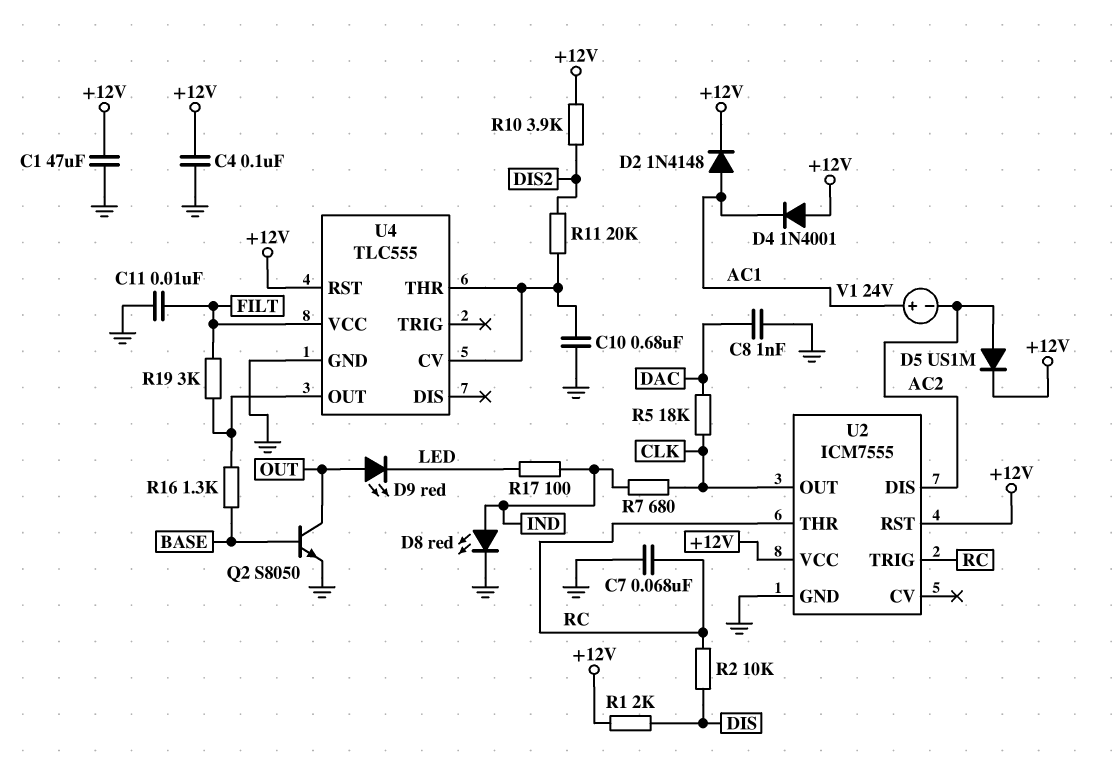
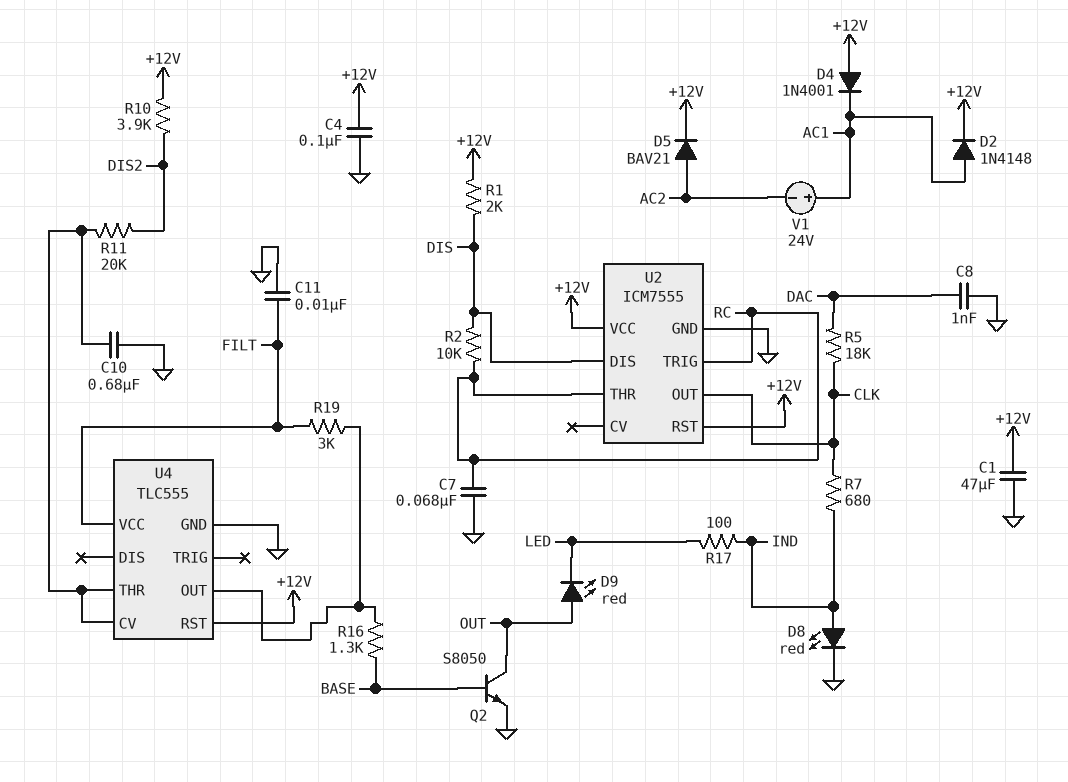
D5: diode US1M (A AC2, K +12V) -> diode BAV21 (A AC2, K +12V)
U2 pin DIS: AC2 -> DIS

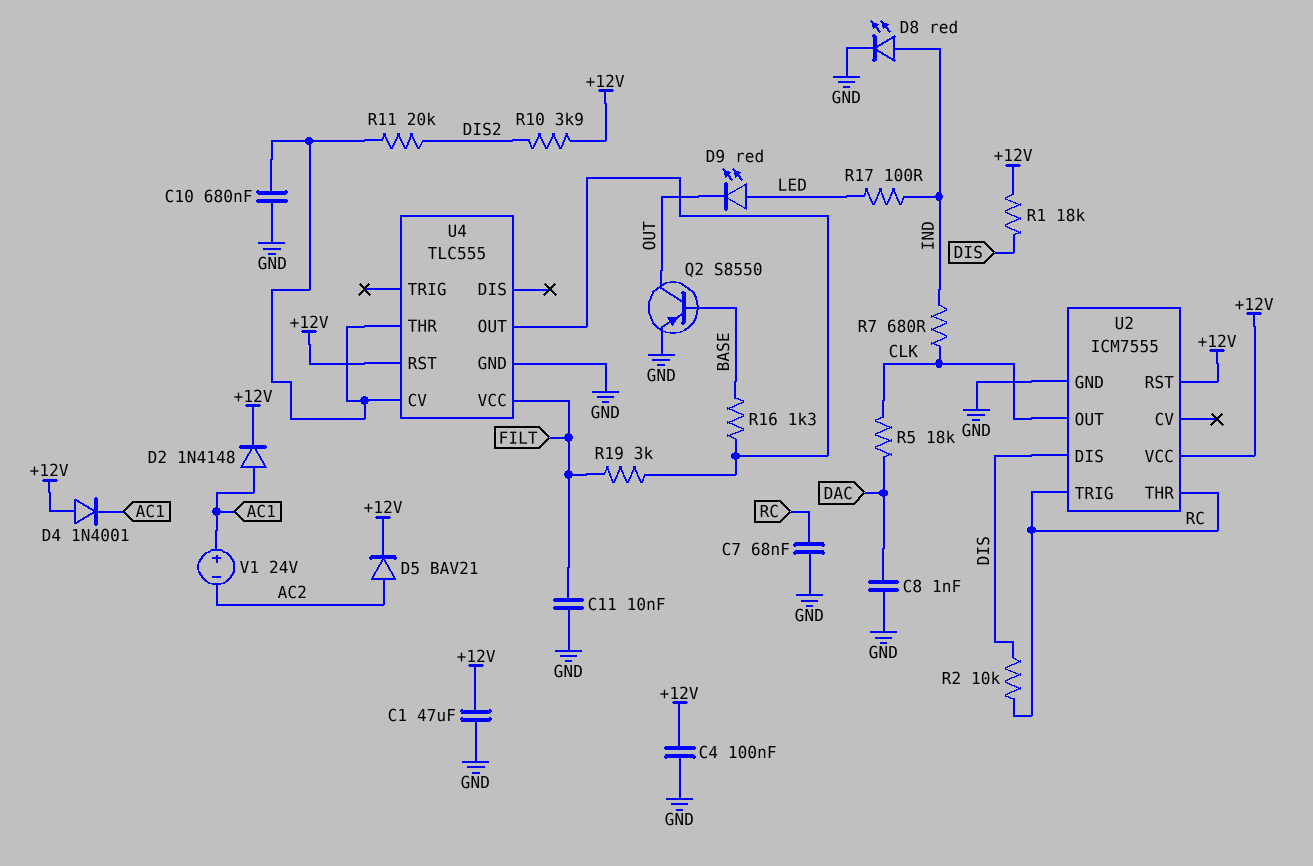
D9: LED red (A OUT, K LED) -> LED red (A LED, K OUT)
Q2: NPN S8050 (B BASE, C OUT, E GND) -> PNP S8550 (B BASE, C OUT, E GND)
R1: 2k (+12V, DIS) -> 18k (+12V, DIS)

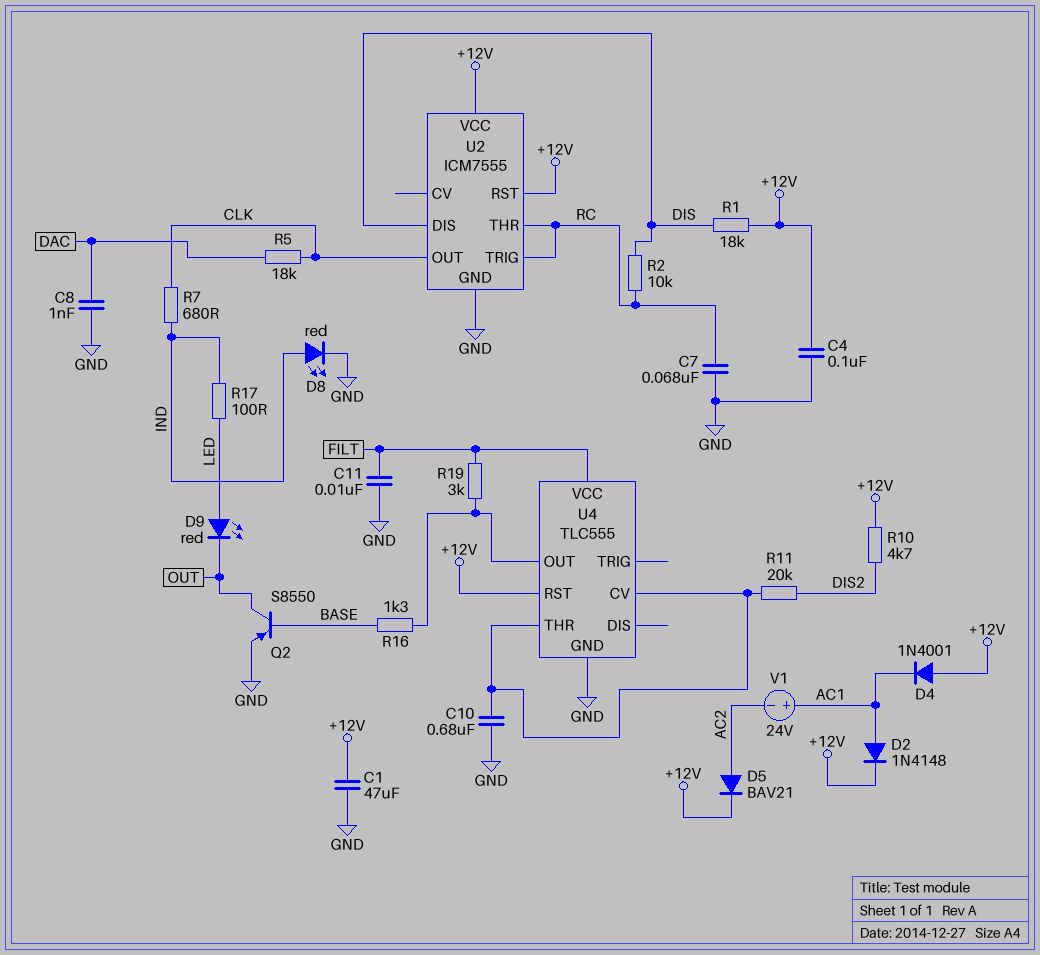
R10: 3.9k (+12V, DIS2) -> 4.7k (+12V, DIS2)

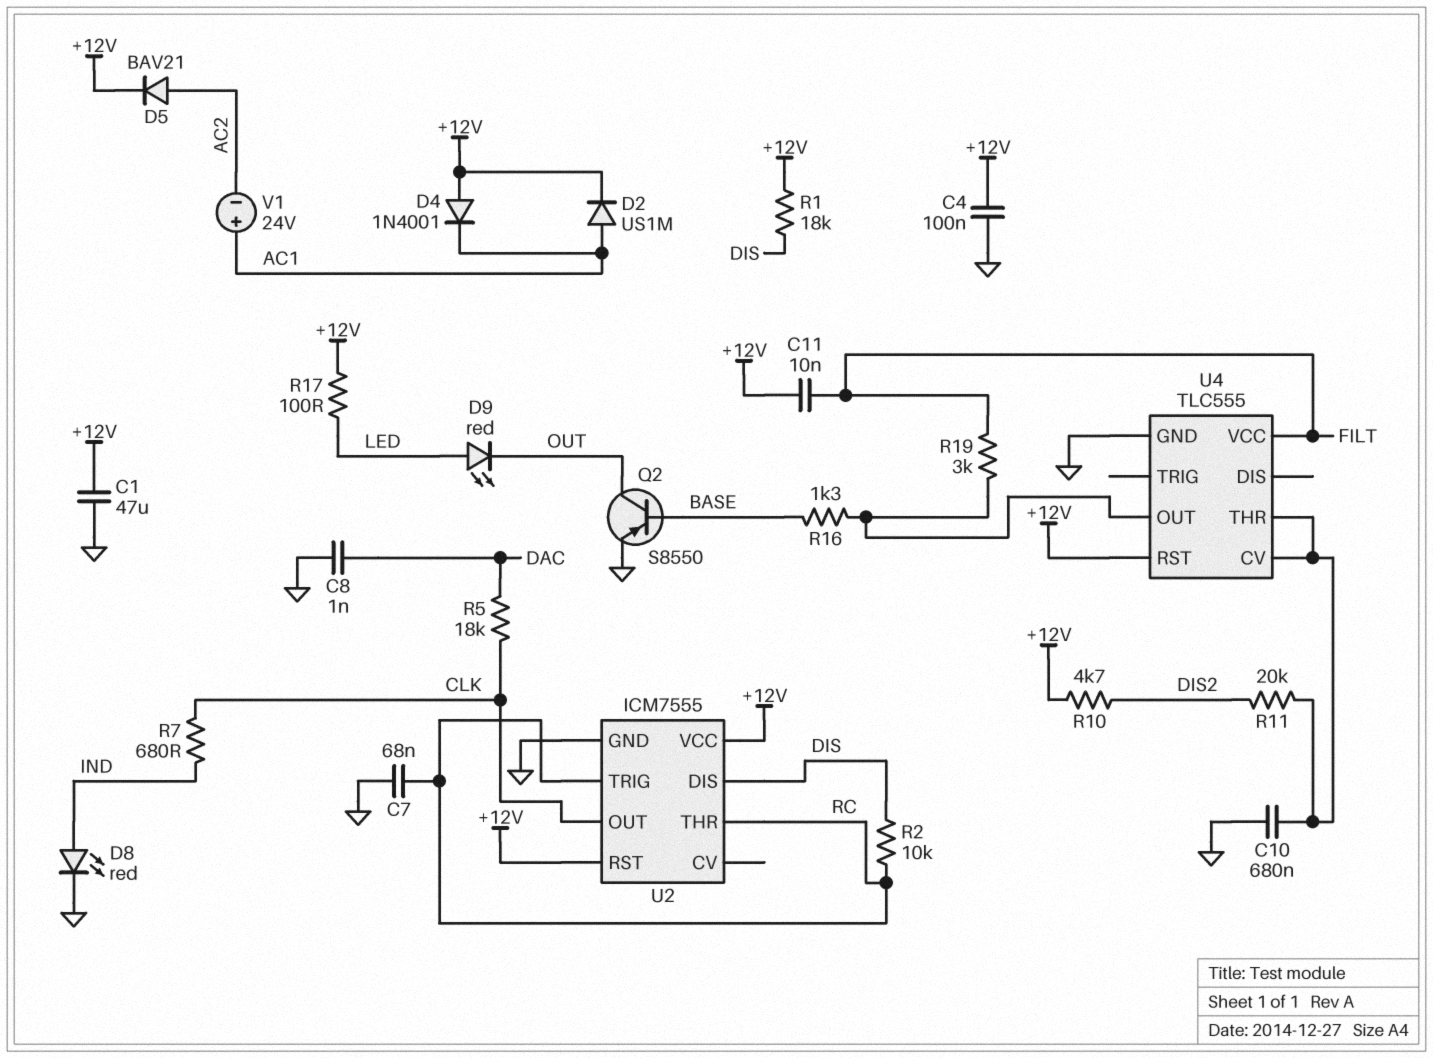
C11: 10nF (FILT, GND) -> 10nF (+12V, FILT)
D2: diode 1N4148 (A AC1, K +12V) -> diode US1M (A AC1, K +12V)
R17: 100 (IND, LED) -> 100 (+12V, LED)

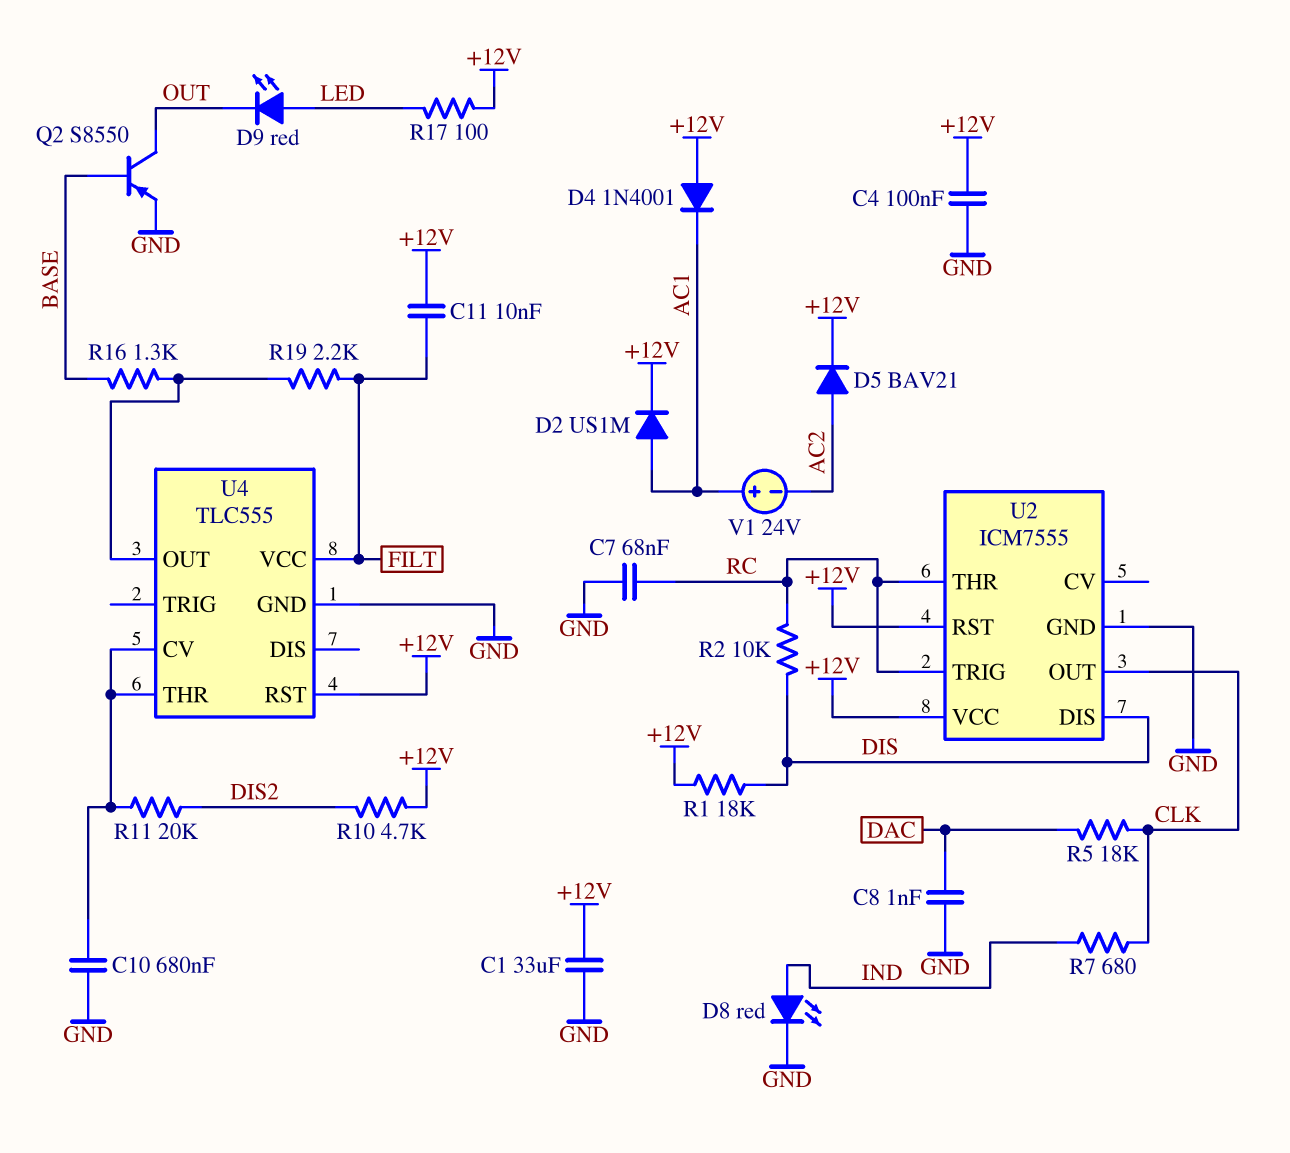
C1: 47uF (+12V, GND) -> 33uF (+12V, GND)
R19: 3k (FILT, U4/OUT) -> 2.2k (FILT, U4/OUT)

